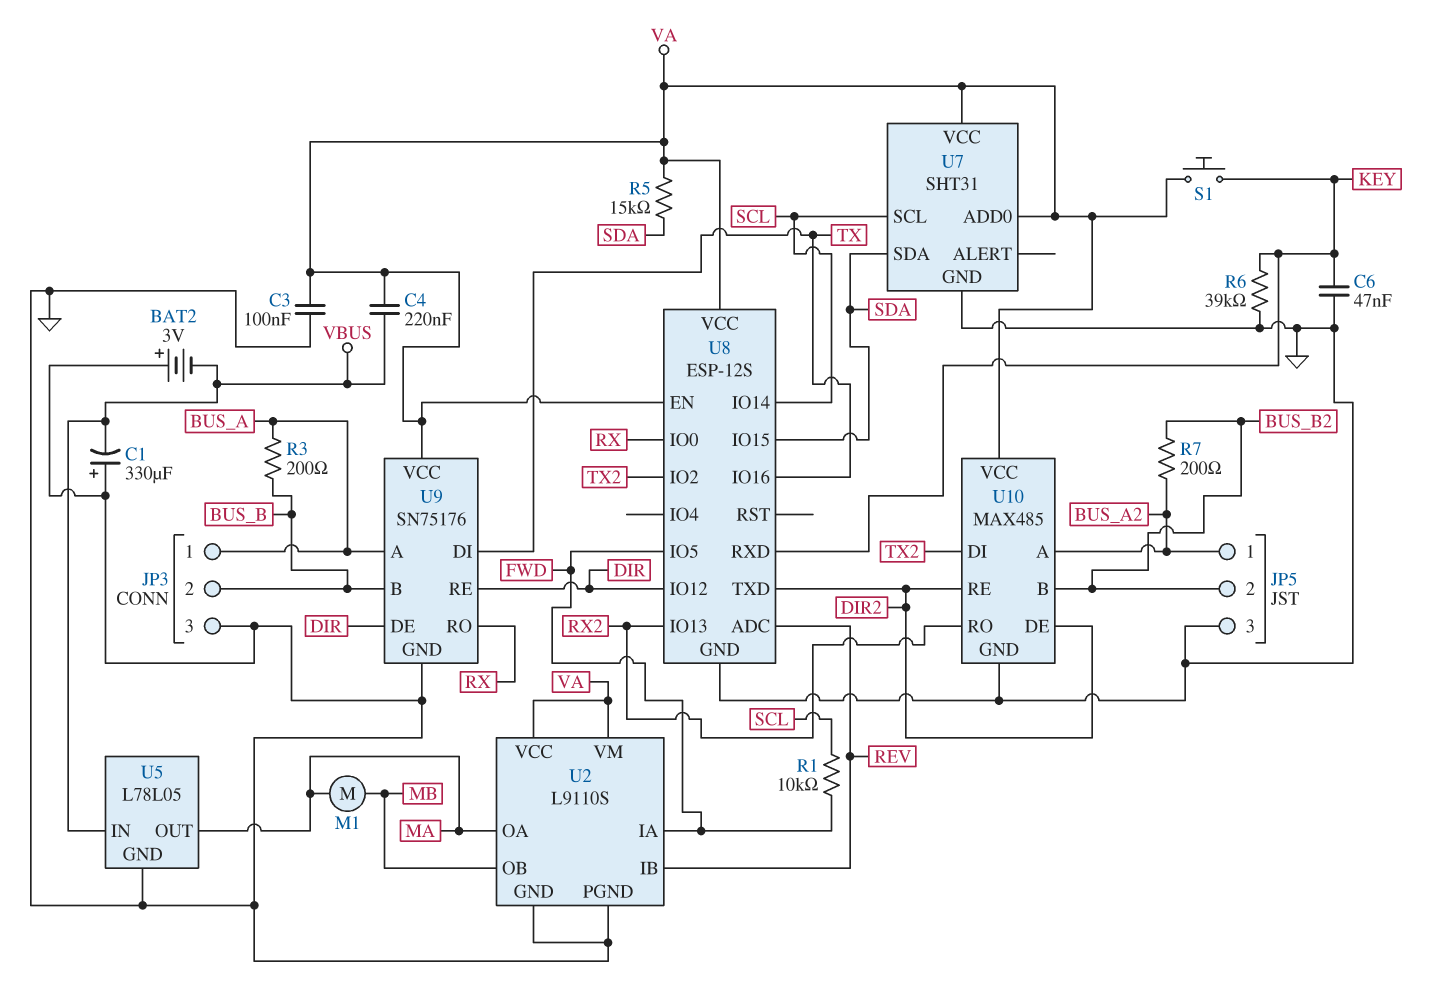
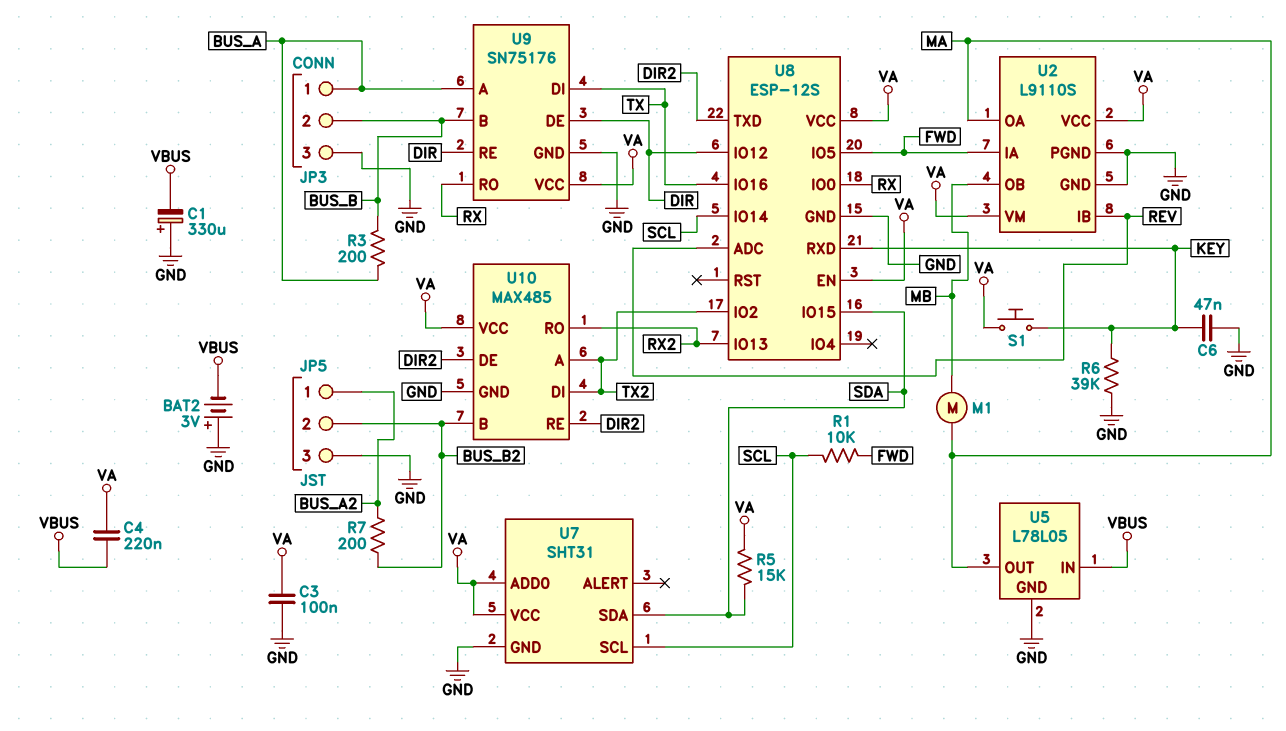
U10 pin A: BUS_A2 -> TX2

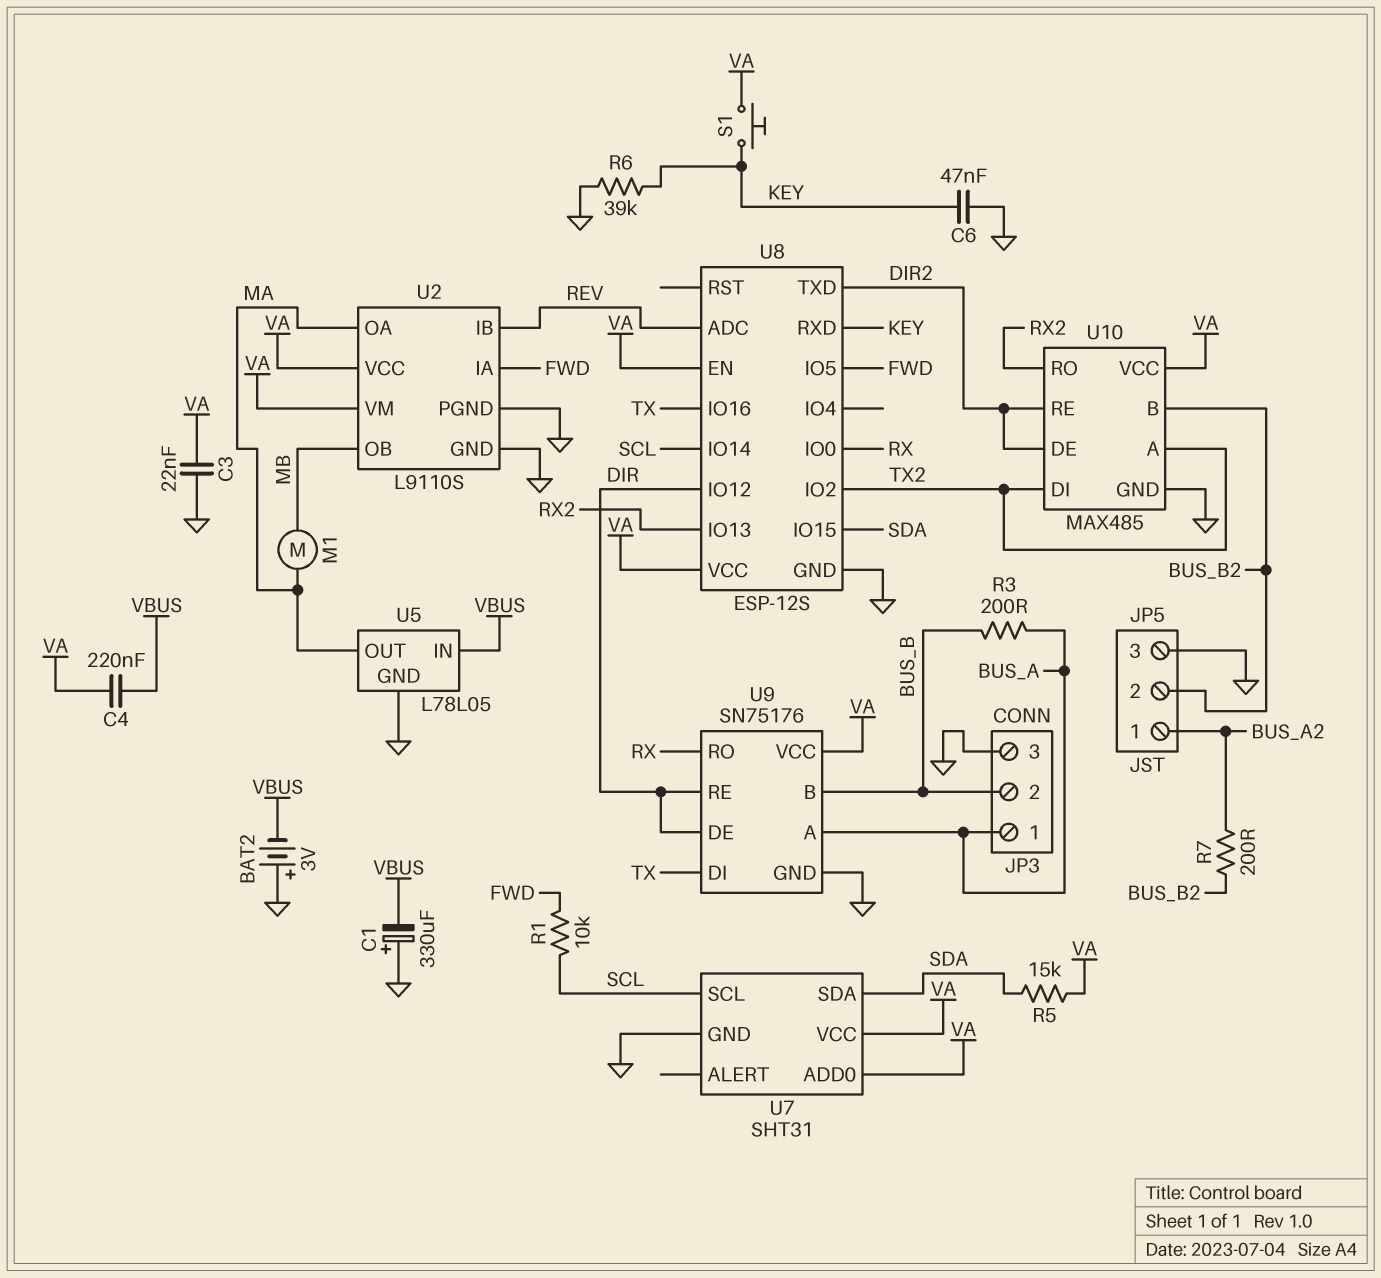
C3: 100nF (GND, VA) -> 22nF (GND, VA)

